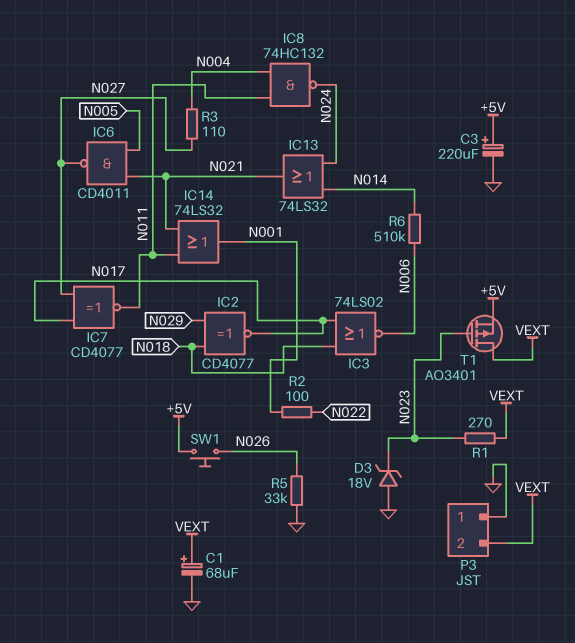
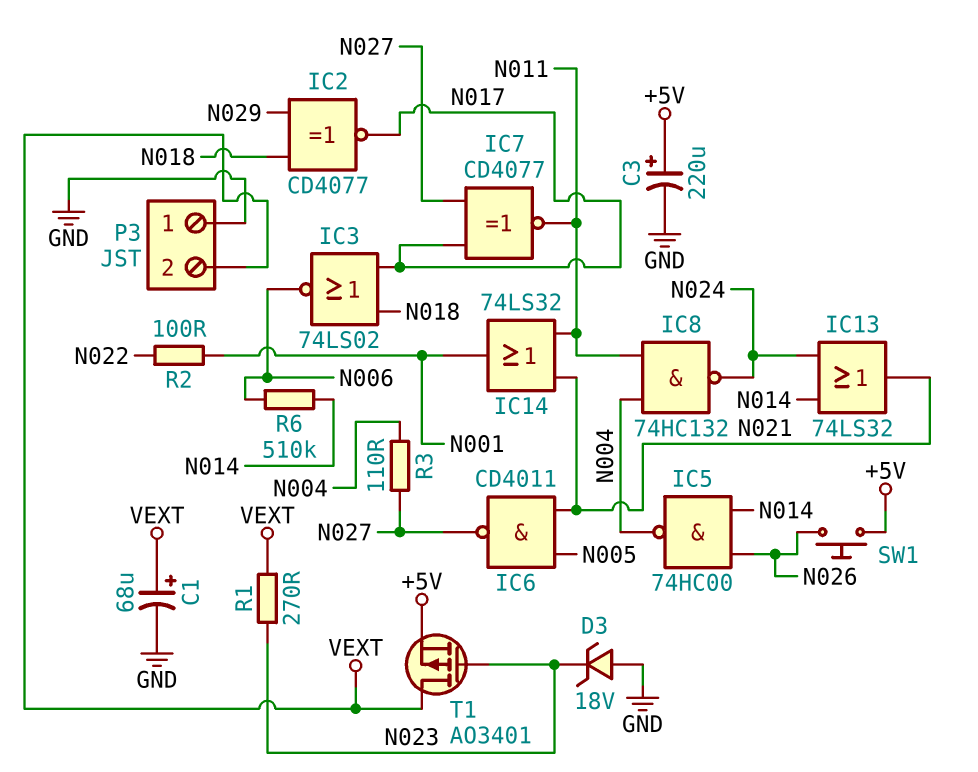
IC5: none -> NAND 74HC00 (in N014, in N026, out N004)
R5: 33k (GND, N026) -> none

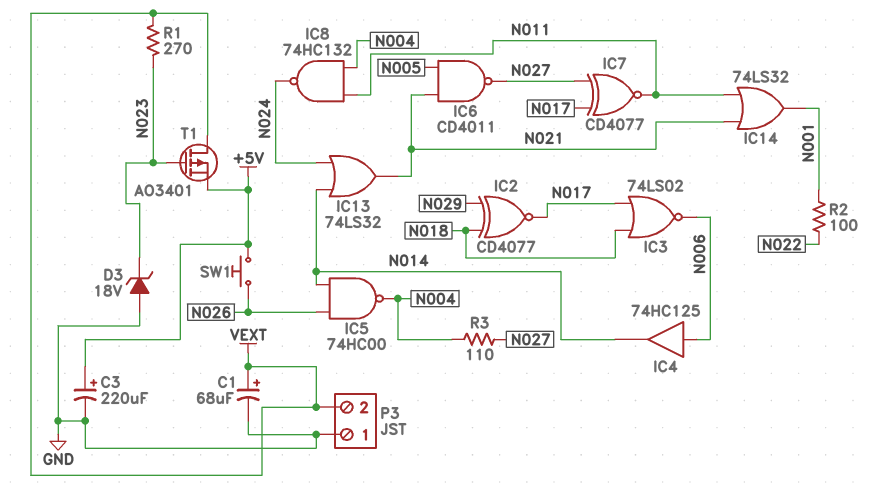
IC4: none -> buffer 74HC125 (in N006, out N014)
R6: 510k (N006, N014) -> none

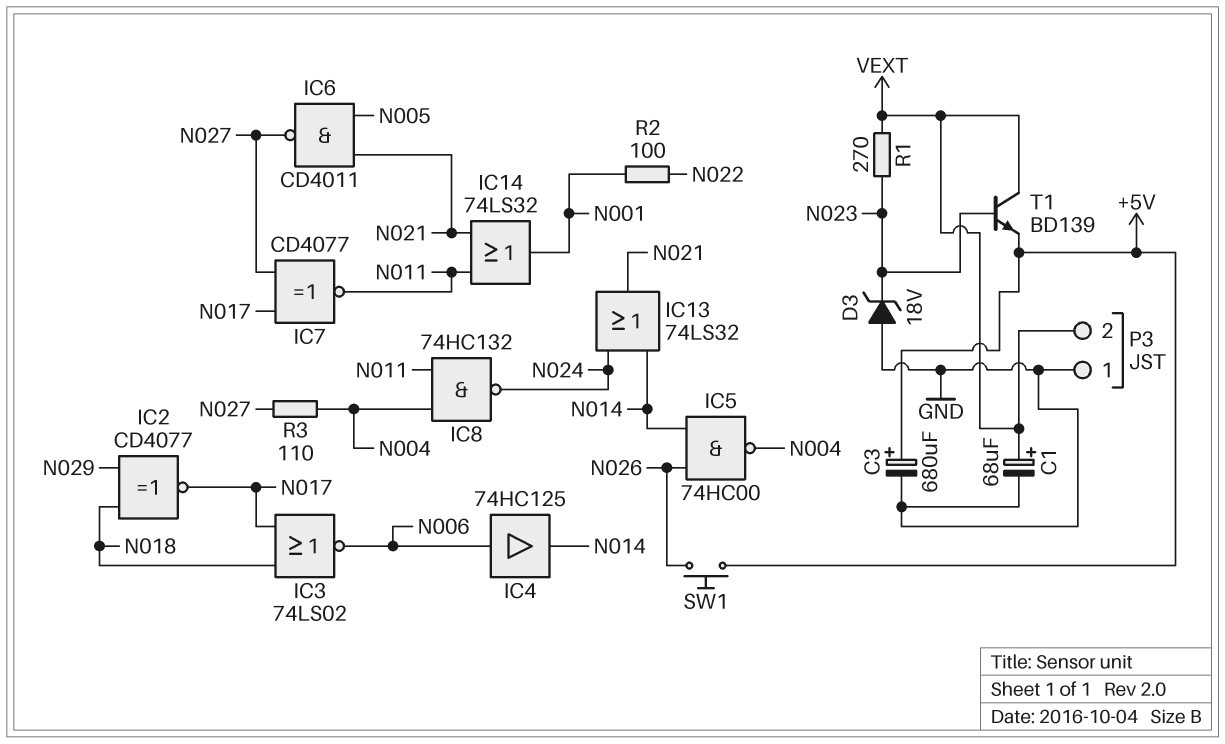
C3: 220uF (plus +5V, minus GND) -> 680uF (plus +5V, minus GND)
T1: PMOS AO3401 (G N023, D VEXT, S +5V) -> NPN BD139 (B N023, C VEXT, E +5V)

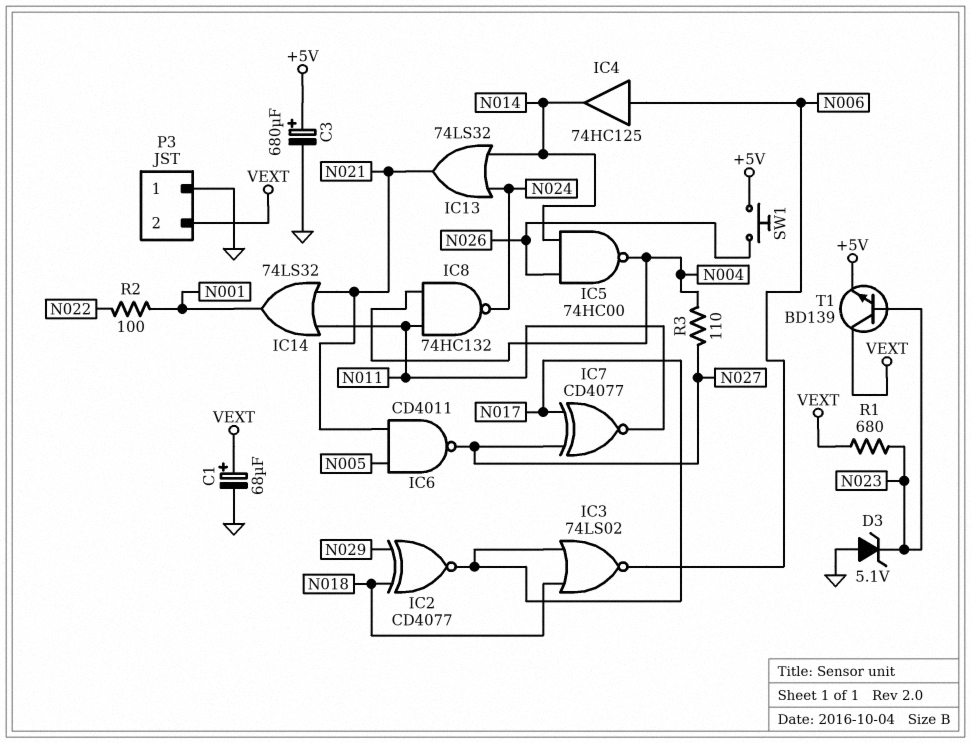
D3: zener 18V (A GND, K N023) -> zener 5.1V (A GND, K N023)
R1: 270 (N023, VEXT) -> 680 (N023, VEXT)

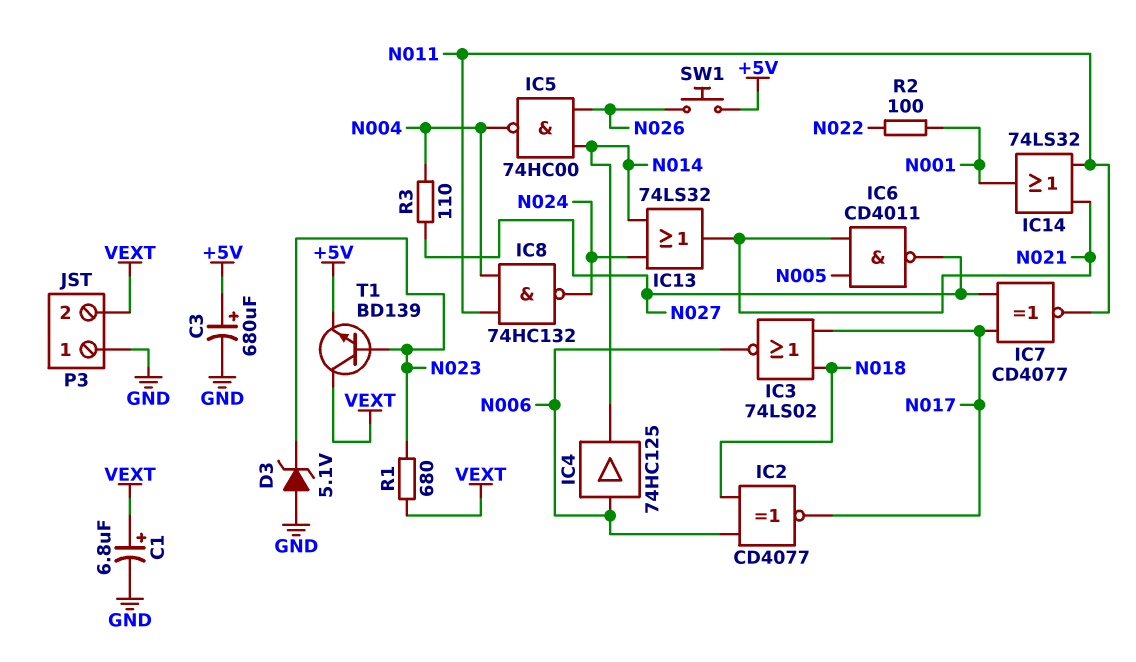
C1: 68uF (plus VEXT, minus GND) -> 6.8uF (plus VEXT, minus GND)
IC2: XNOR CD4077 (in N018, in N029, out N017) -> XNOR CD4077 (in N006, in N018, out N017)

